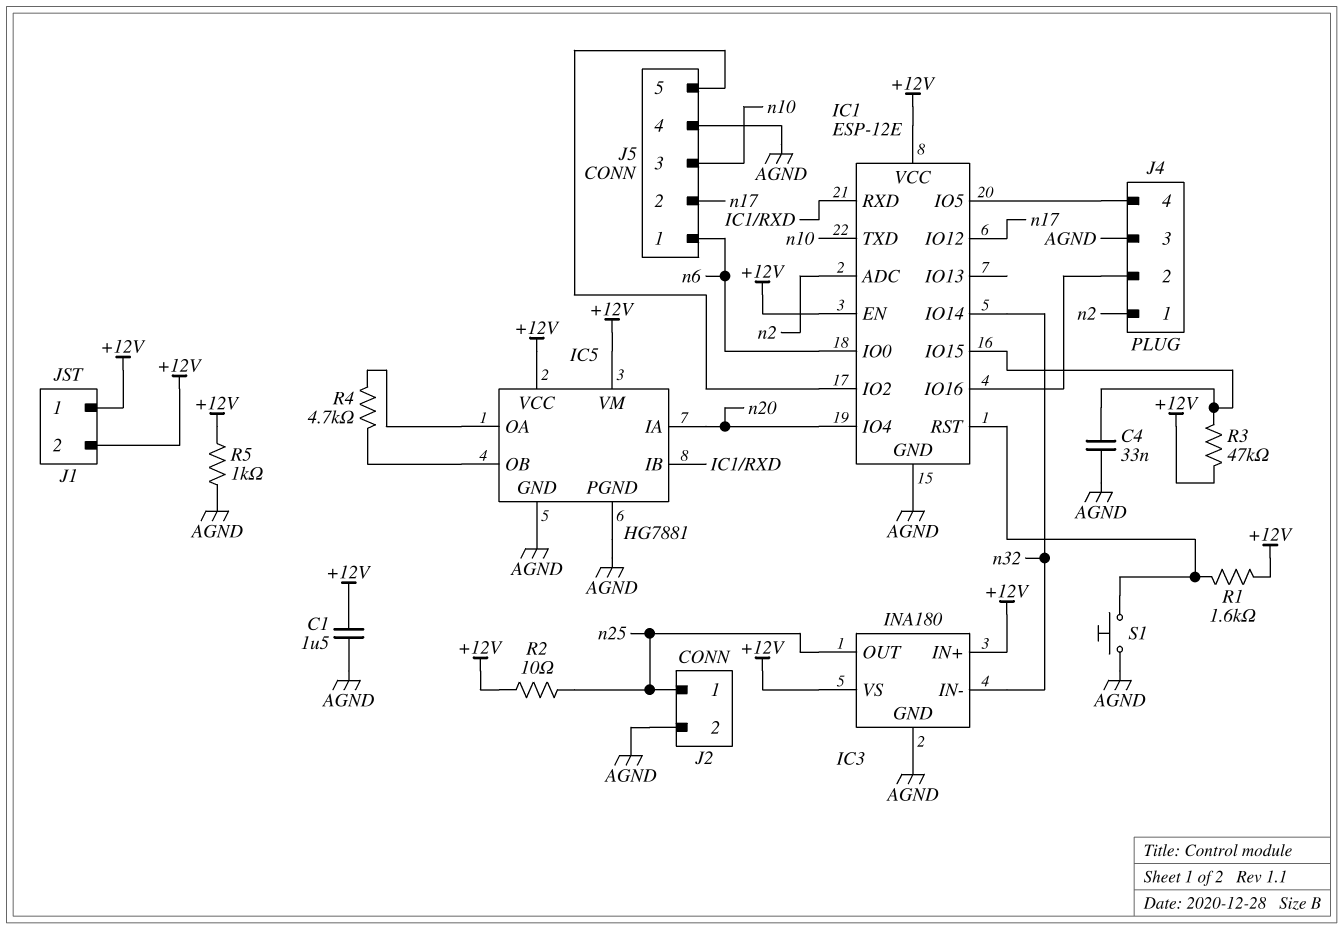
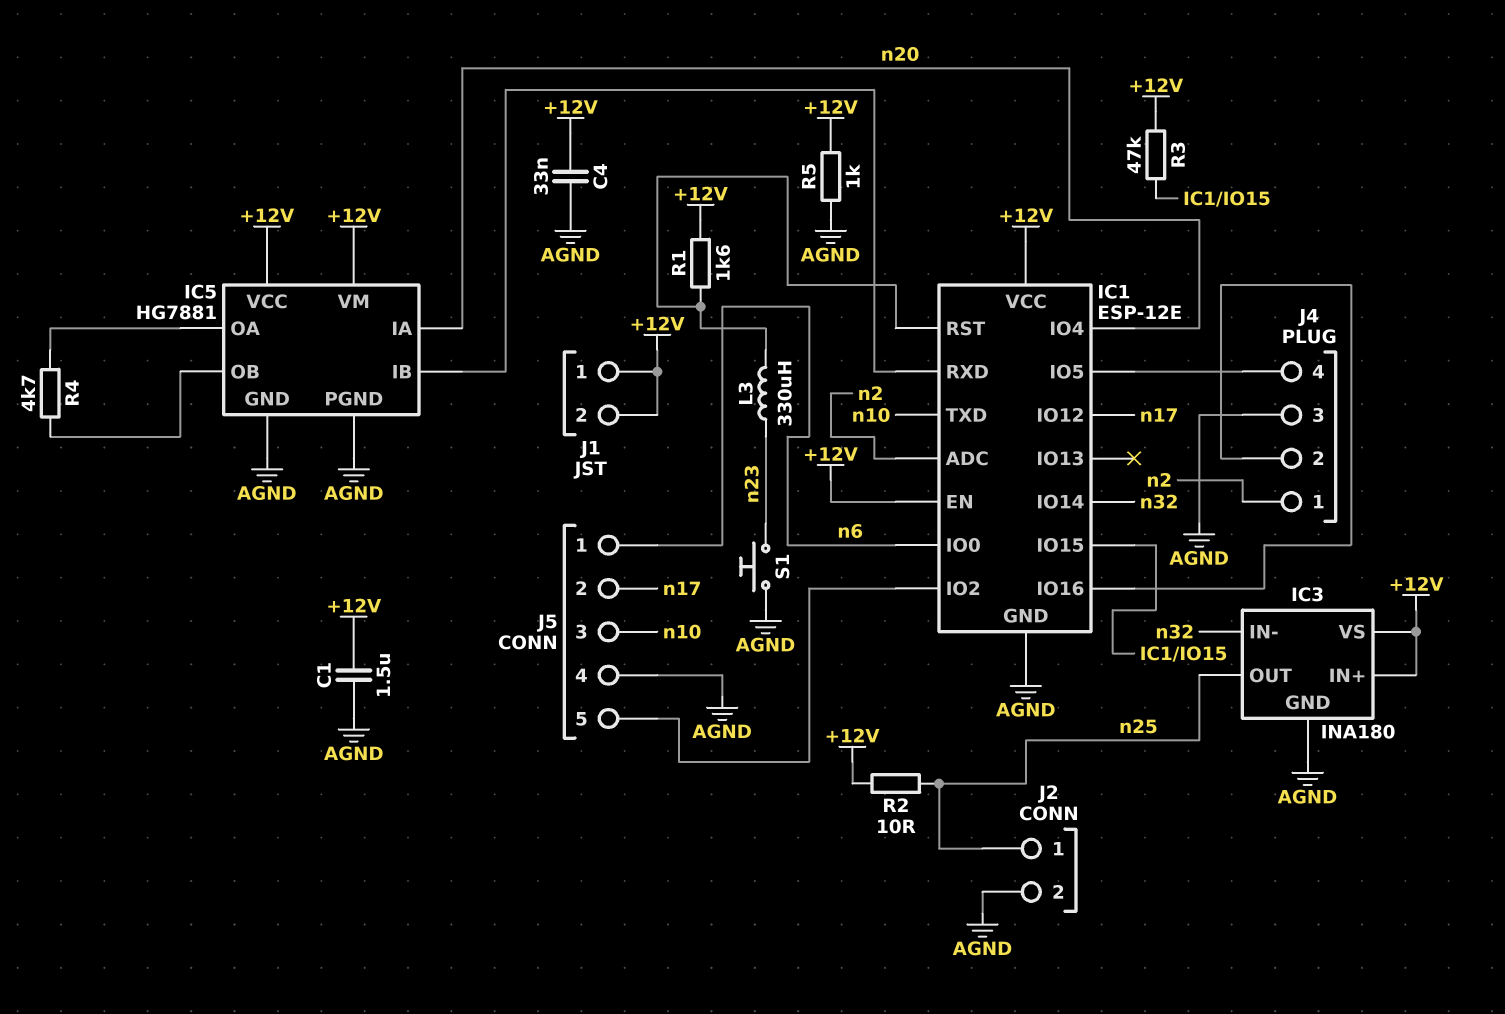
C4: 33nF (AGND, IC1/IO15) -> 33nF (+12V, AGND)
L3: none -> 330uH (IC1/RST, n23)
S1: button (AGND, IC1/RST) -> button (AGND, n23)

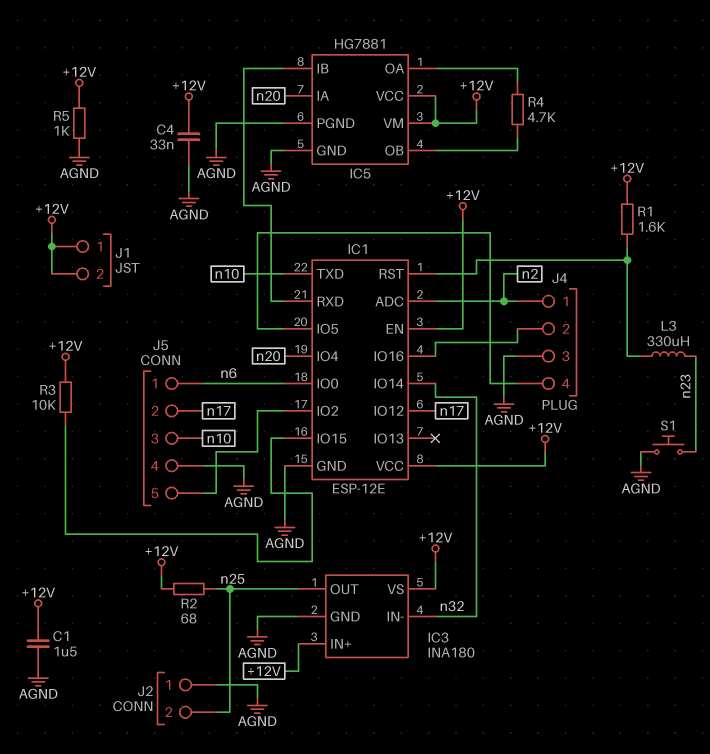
J2 pin 1: n25 -> AGND
J2 pin 2: AGND -> n25
R2: 10 (+12V, n25) -> 68 (+12V, n25)
R3: 47k (+12V, IC1/IO15) -> 10k (+12V, IC1/IO15)

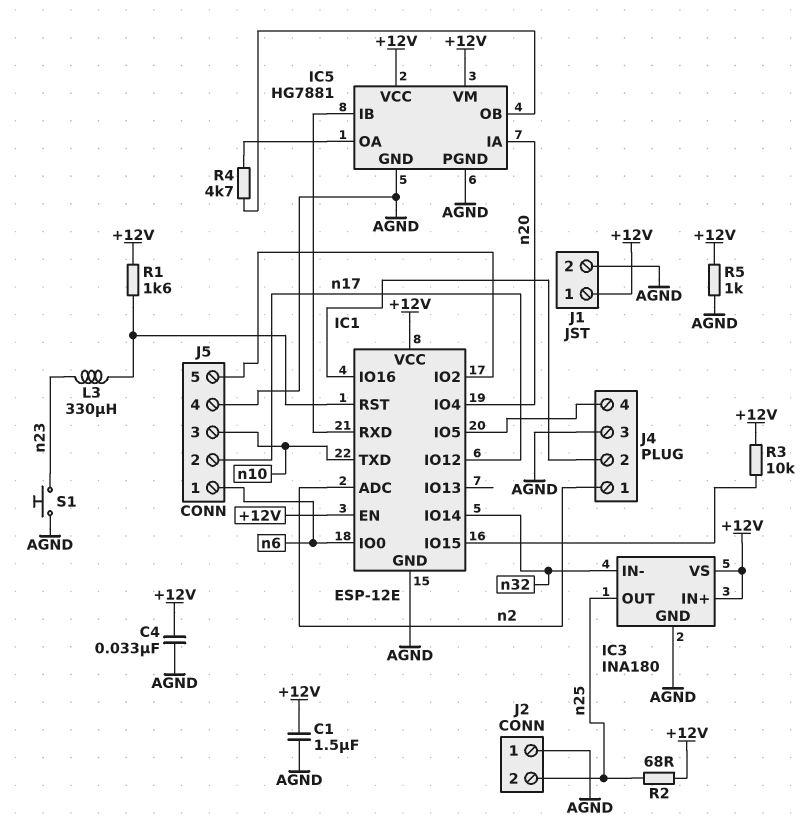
J1 pin 2: +12V -> AGND

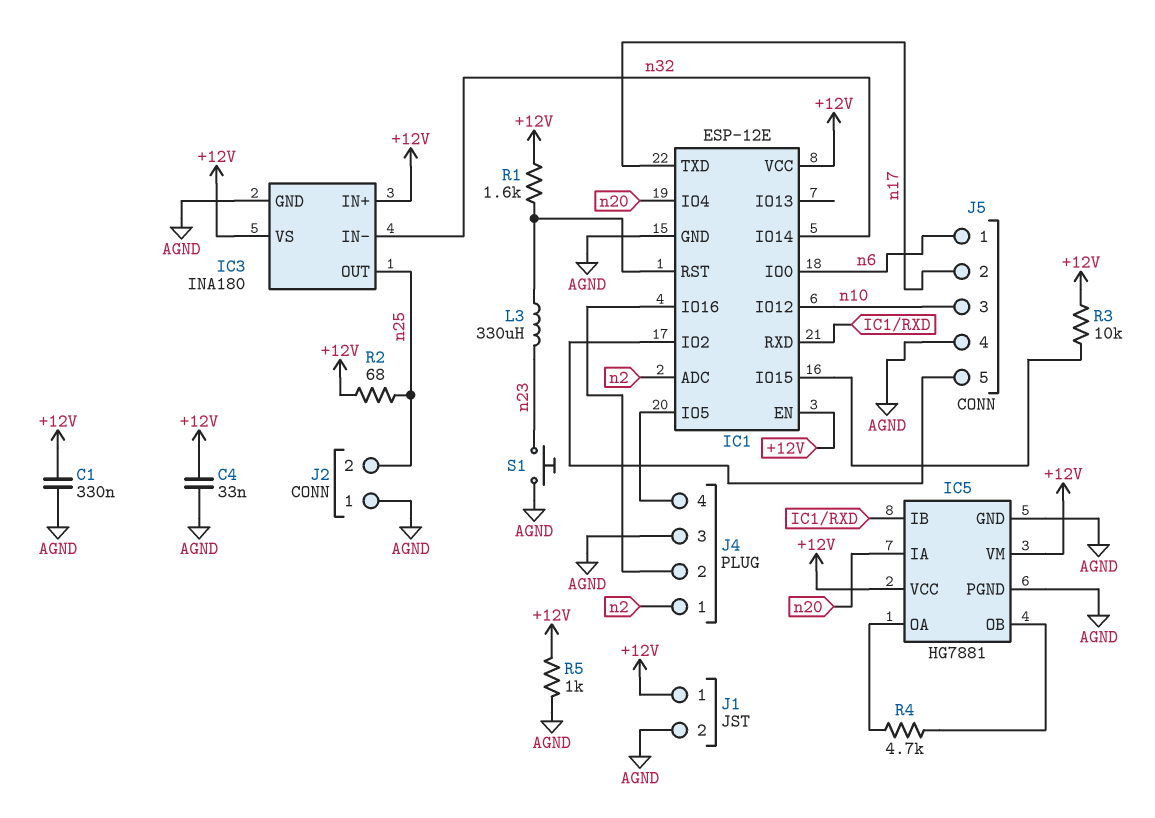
C1: 1.5uF (+12V, AGND) -> 330nF (+12V, AGND)
IC1 pin IO12: n17 -> n10
IC1 pin TXD: n10 -> n17

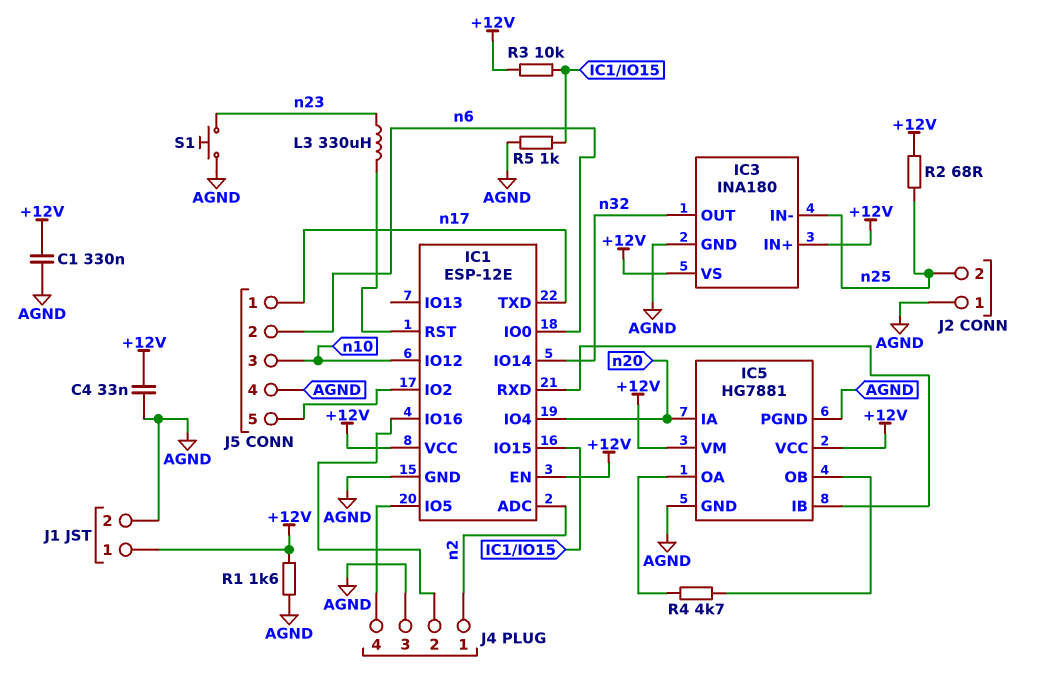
IC3 pin IN-: n32 -> n25
IC3 pin OUT: n25 -> n32
J5 pin 1: n6 -> n17
J5 pin 2: n17 -> n6
R1: 1.6k (+12V, IC1/RST) -> 1.6k (+12V, AGND)
R5: 1k (+12V, AGND) -> 1k (AGND, IC1/IO15)

